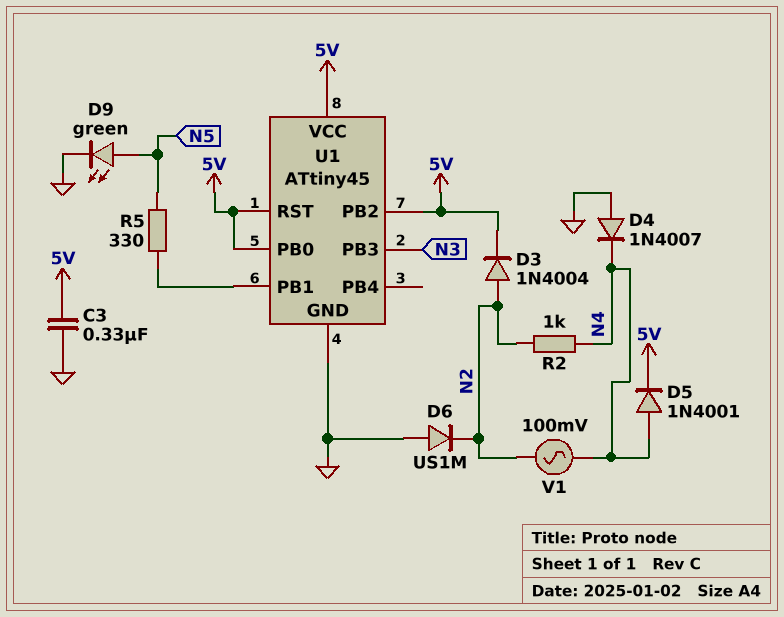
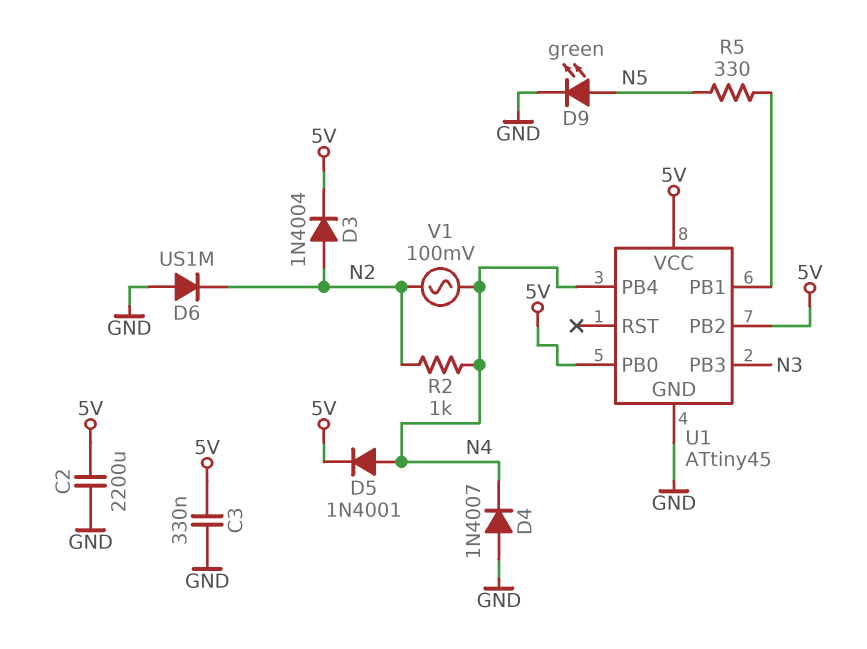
C2: none -> 2200uF (5V, GND)
U1 pin PB4: none -> N4
U1 pin RST: 5V -> none

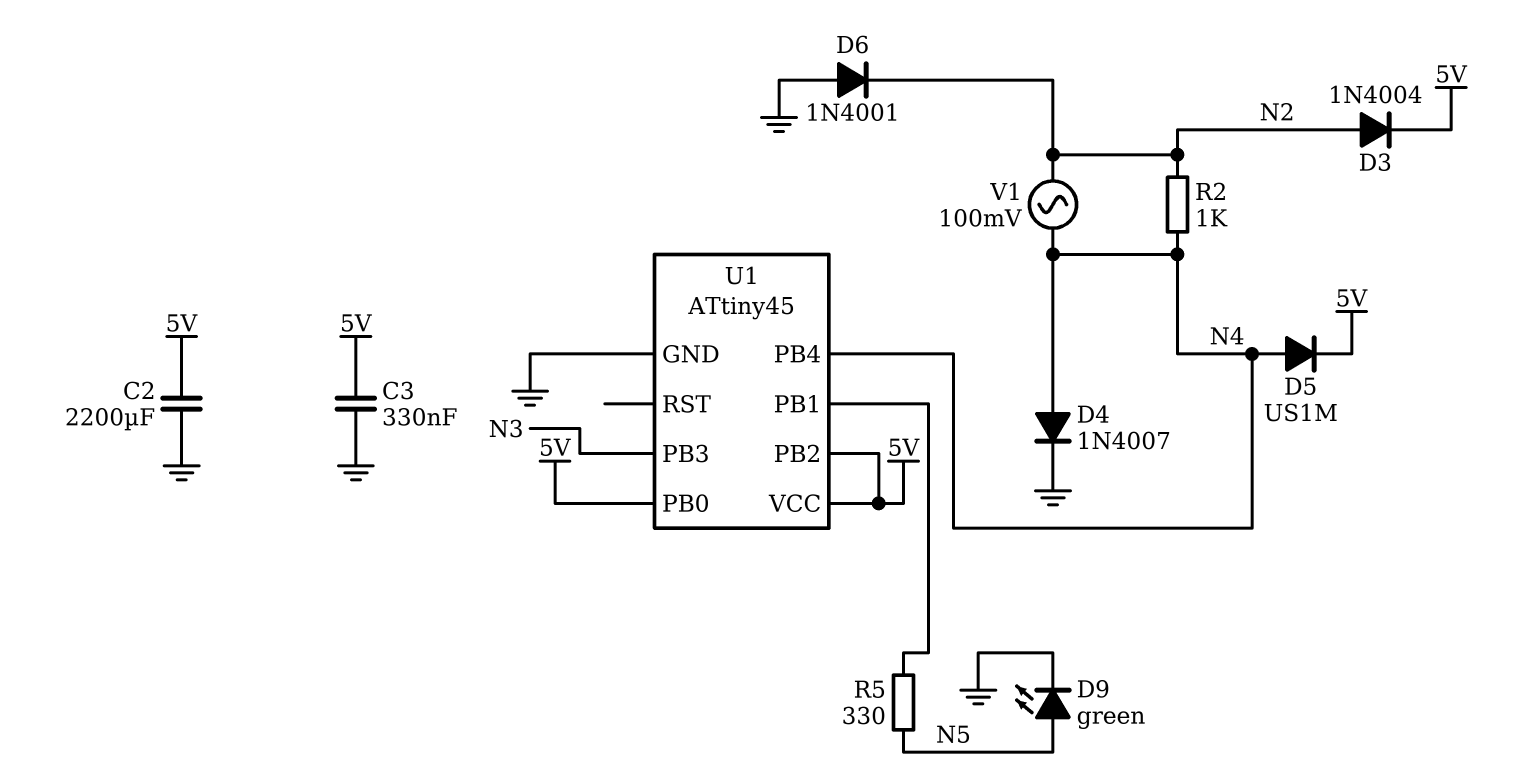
D4: diode 1N4007 (A GND, K N4) -> diode 1N4007 (A N4, K GND)
D5: diode 1N4001 (A N4, K 5V) -> diode US1M (A N4, K 5V)
D6: diode US1M (A GND, K N2) -> diode 1N4001 (A GND, K N2)

